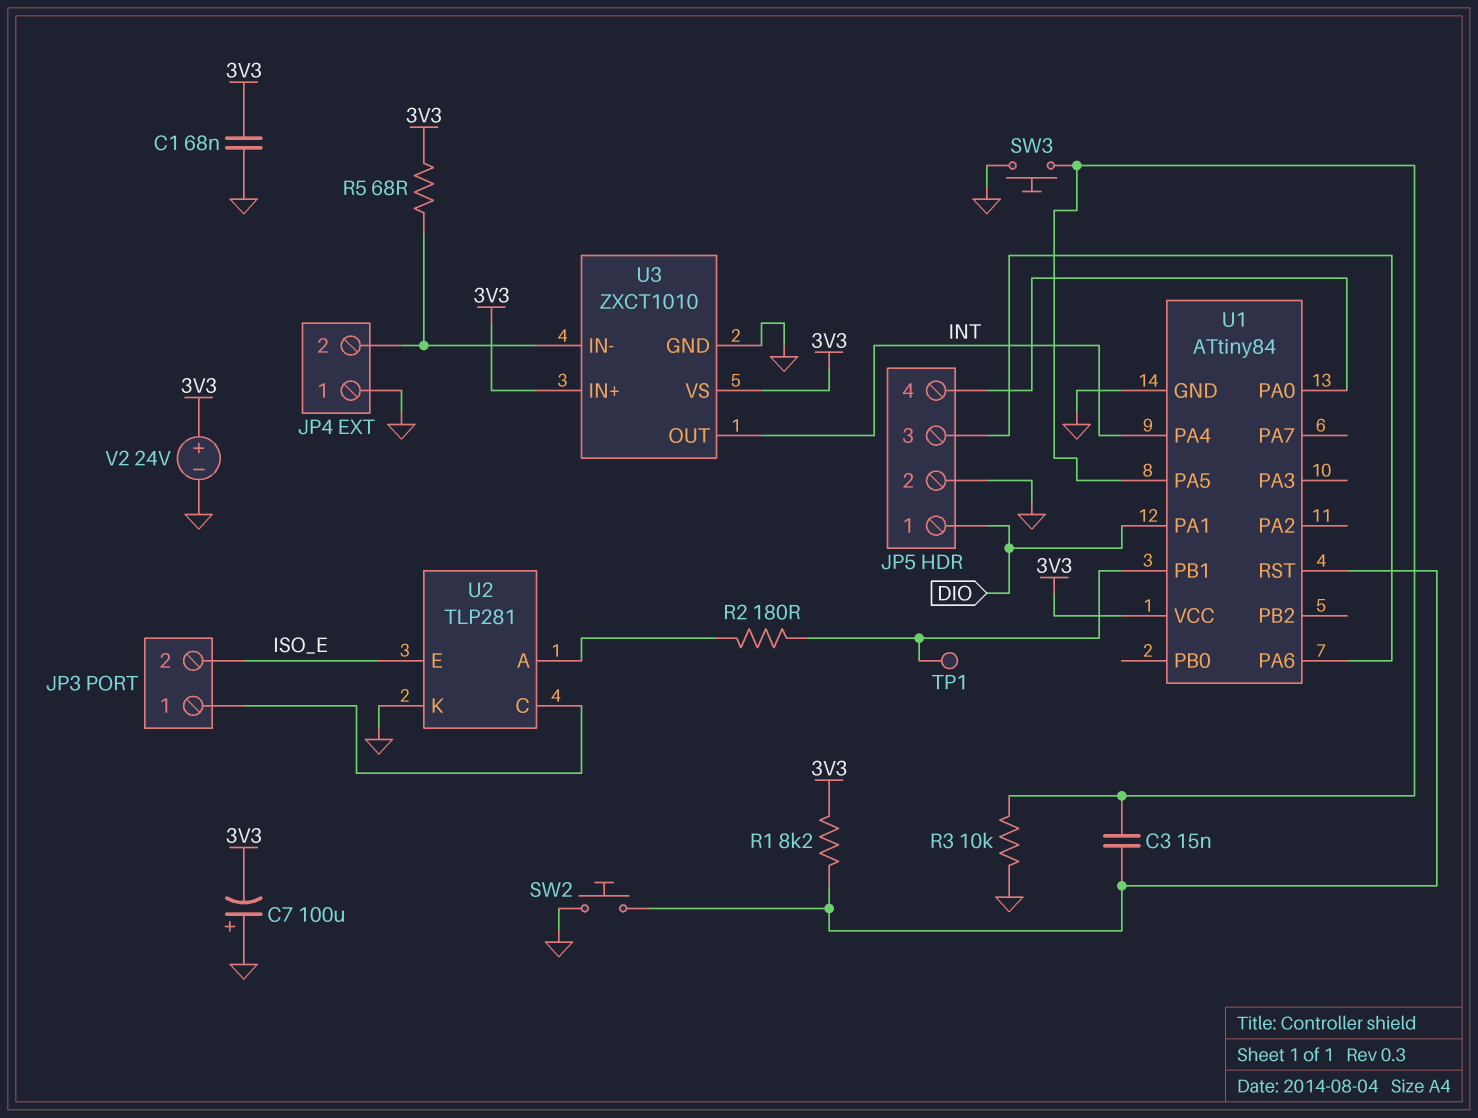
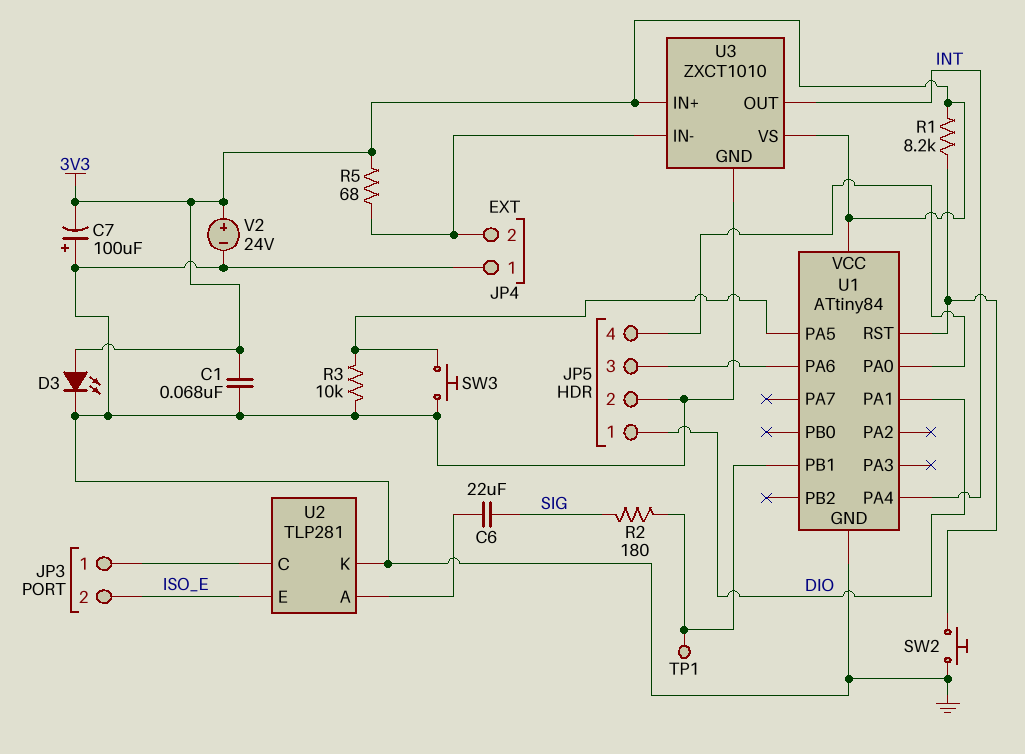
C3: 15nF (U1/PA5, U1/RST) -> none
C6: none -> 22uF (SIG, U2/A)
D3: none -> LED (A 3V3, K GND)
R2: 180 (U1/PB1, U2/A) -> 180 (SIG, U1/PB1)

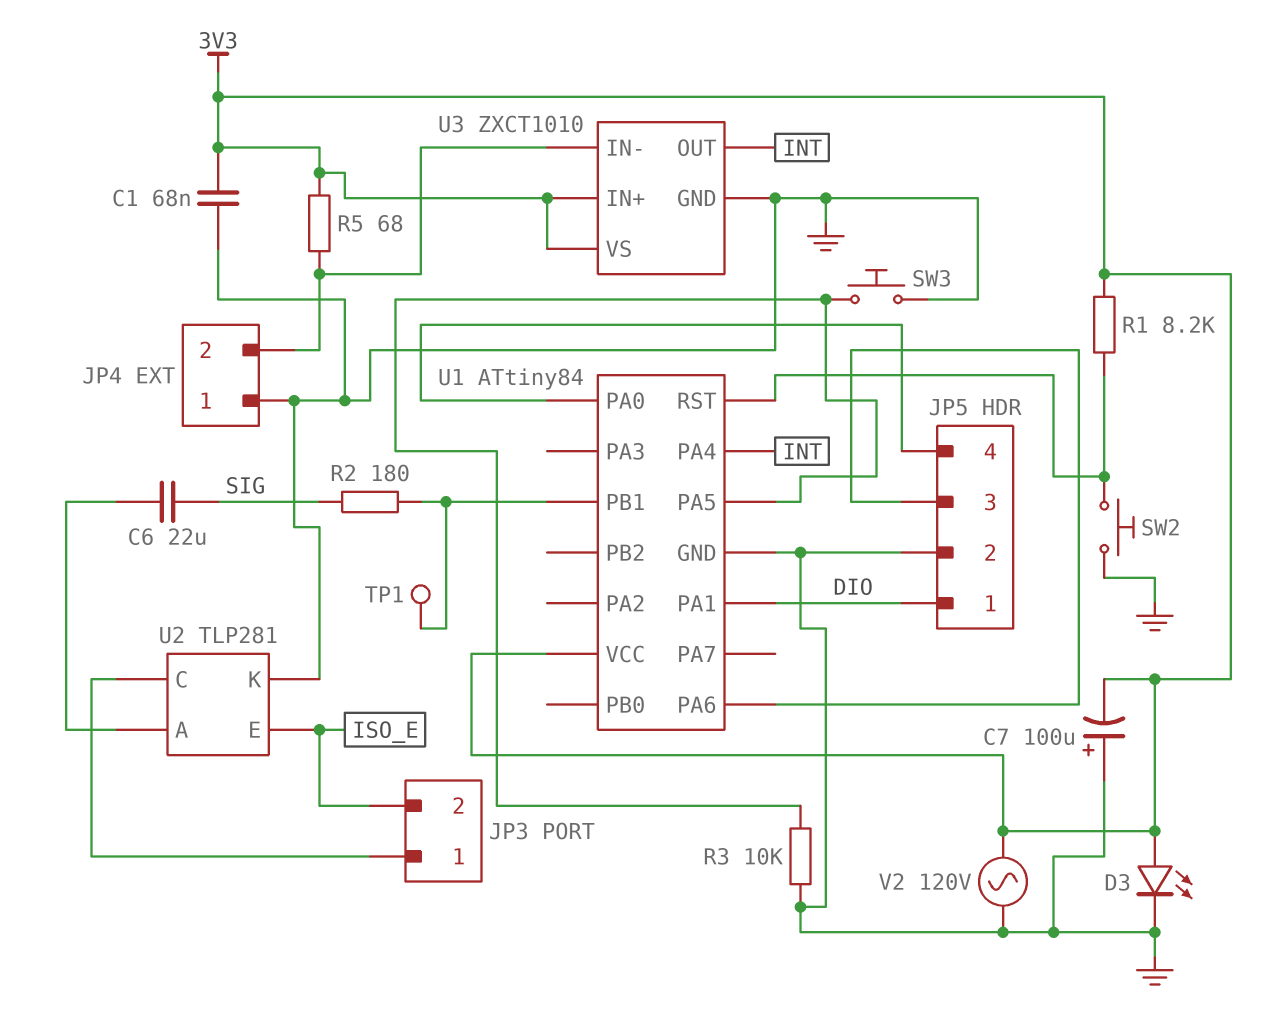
V2: 24V (plus 3V3, minus GND) -> AC 120V (3V3, GND)

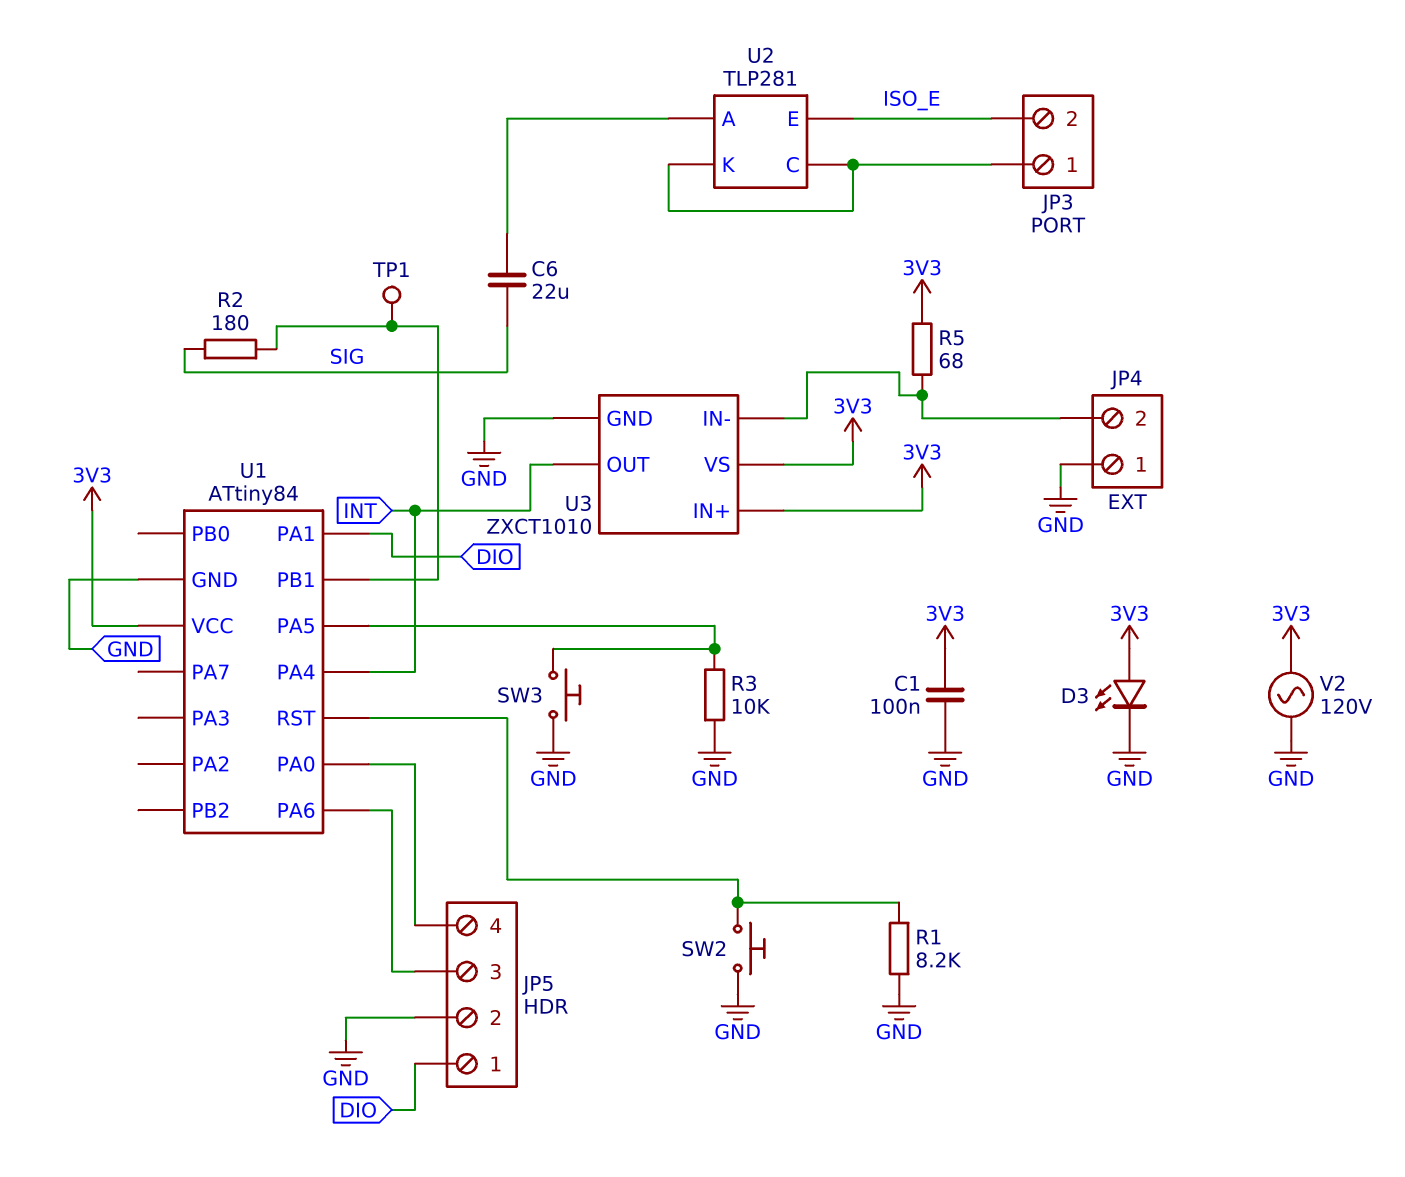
C1: 68nF (3V3, GND) -> 100nF (3V3, GND)
C7: 100uF (plus GND, minus 3V3) -> none
R1: 8.2k (3V3, U1/RST) -> 8.2k (GND, U1/RST)
U2 pin K: GND -> JP3/1

